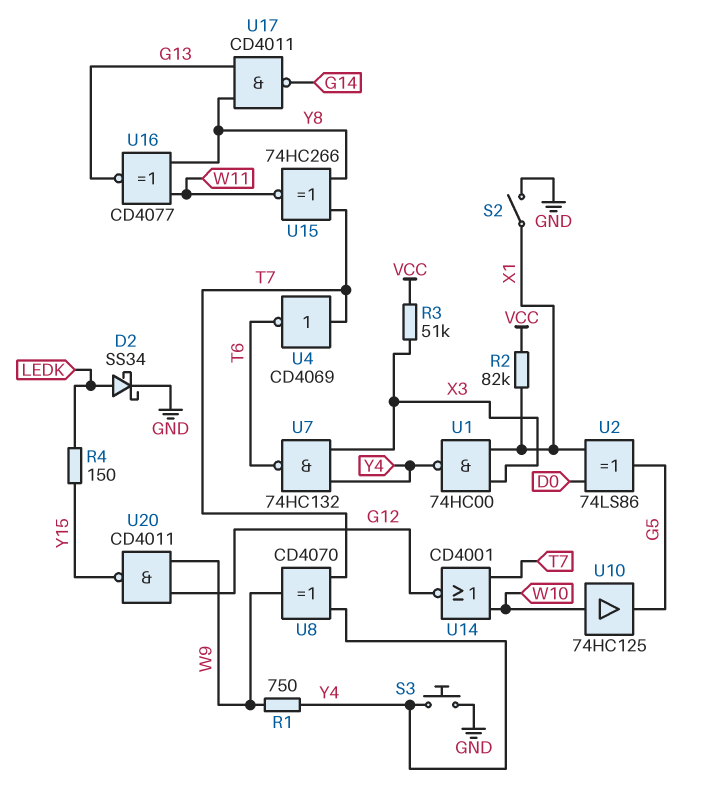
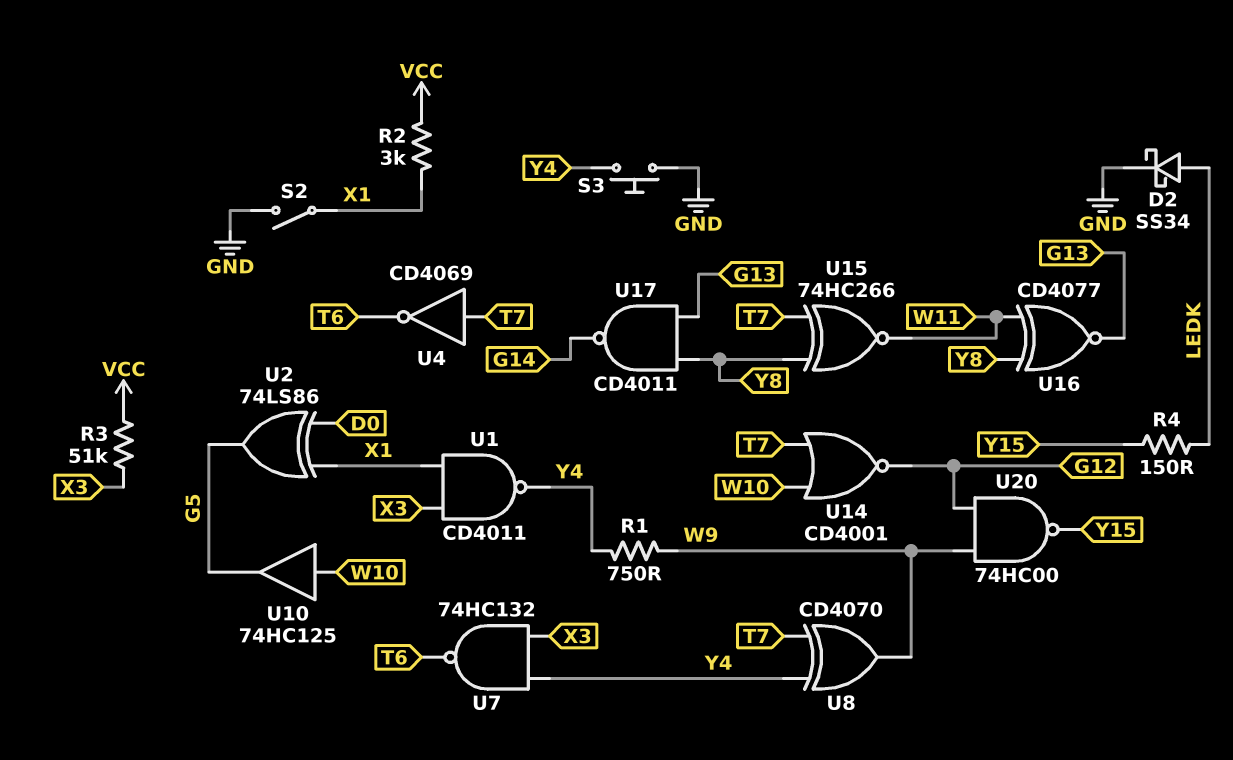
R2: 82k (VCC, X1) -> 3k (VCC, X1)
U1: NAND 74HC00 (in X1, in X3, out Y4) -> NAND CD4011 (in X1, in X3, out Y4)
U20: NAND CD4011 (in G12, in W9, out Y15) -> NAND 74HC00 (in G12, in W9, out Y15)

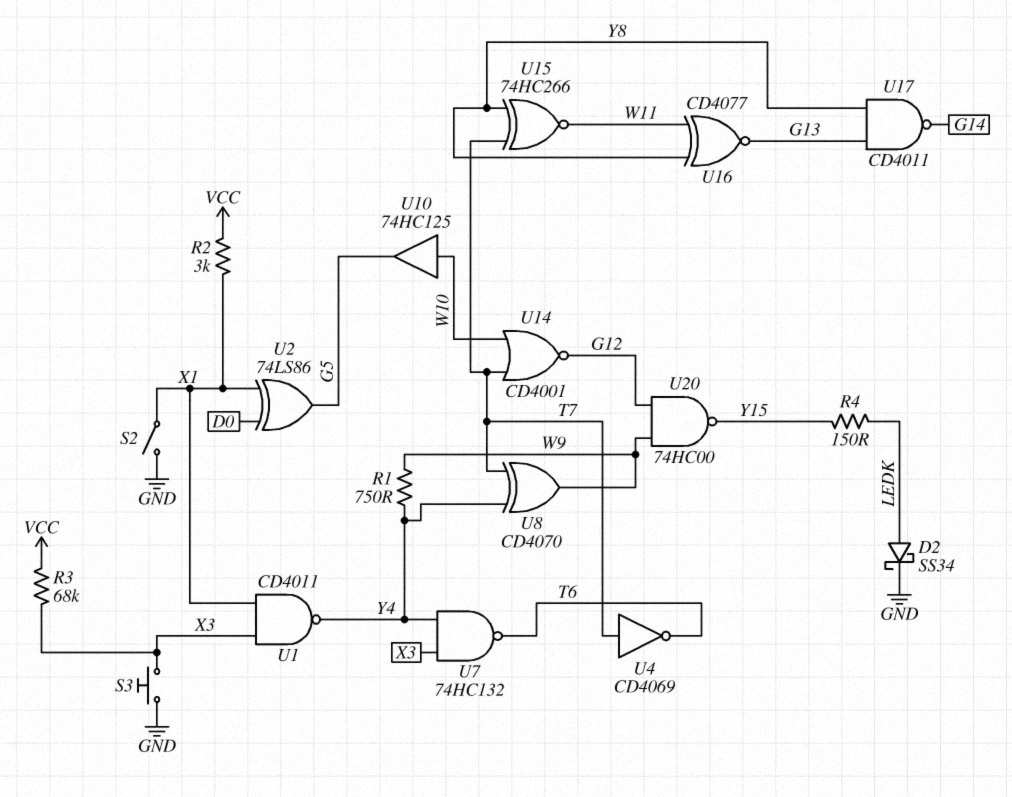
R3: 51k (VCC, X3) -> 68k (VCC, X3)
S3: button (GND, Y4) -> button (GND, X3)

